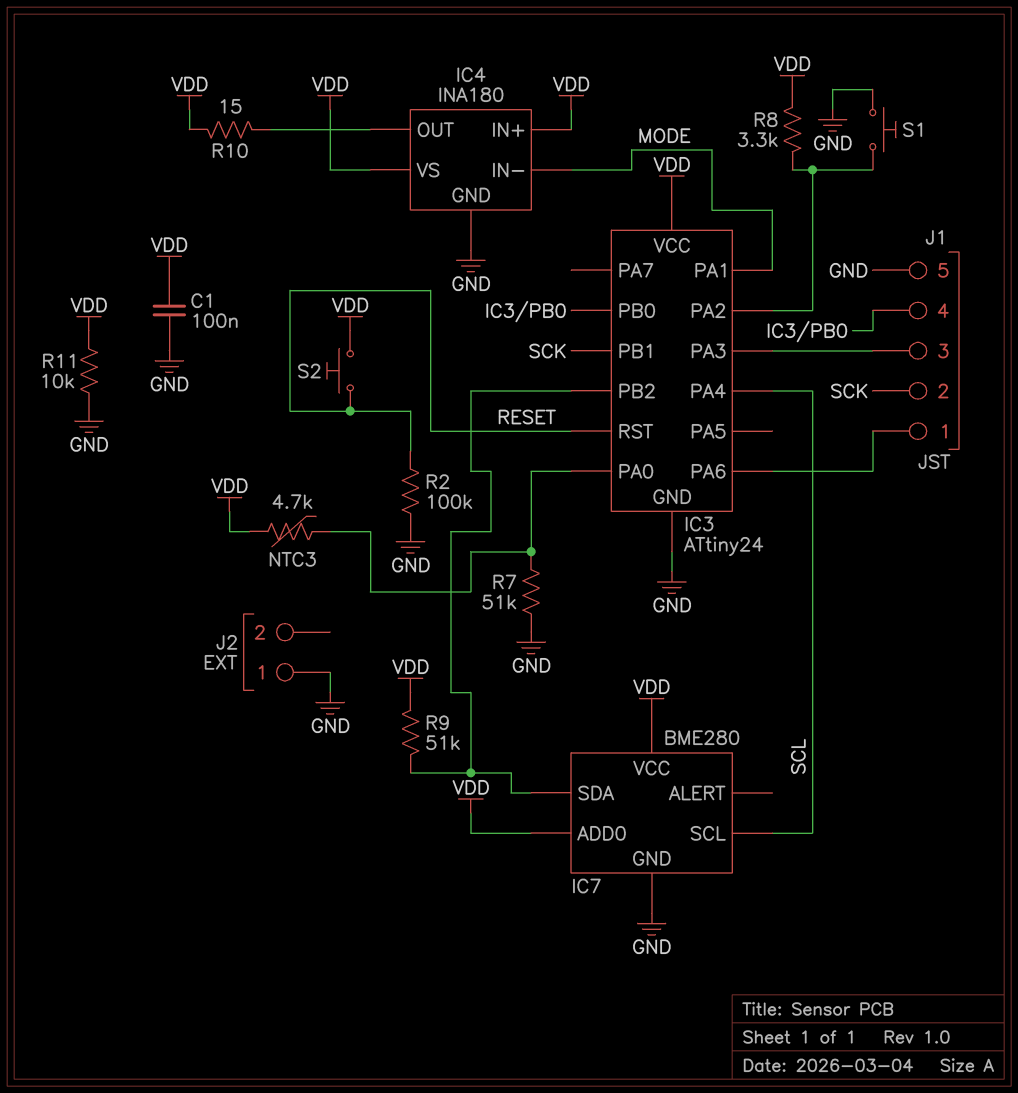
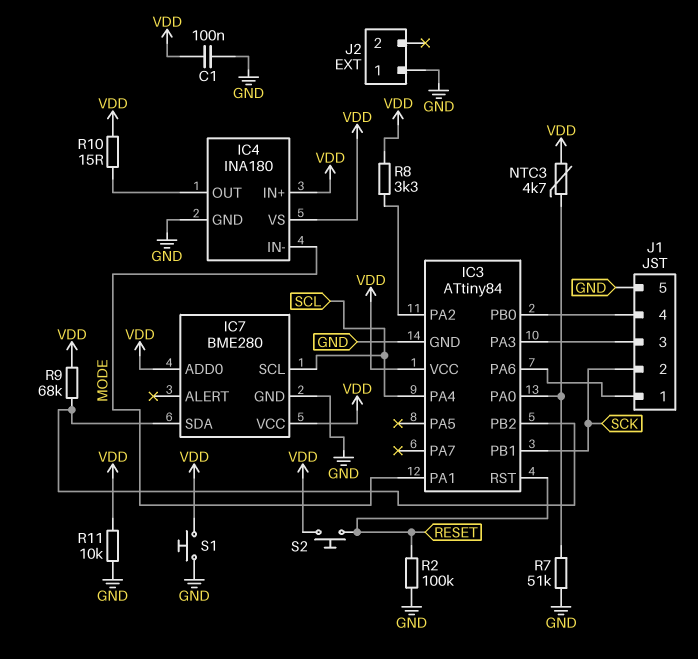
IC3: ATtiny24 -> ATtiny84
R9: 51k (IC3/PB2, VDD) -> 68k (IC3/PB2, VDD)
S1: button (GND, IC3/PA2) -> button (GND, VDD)

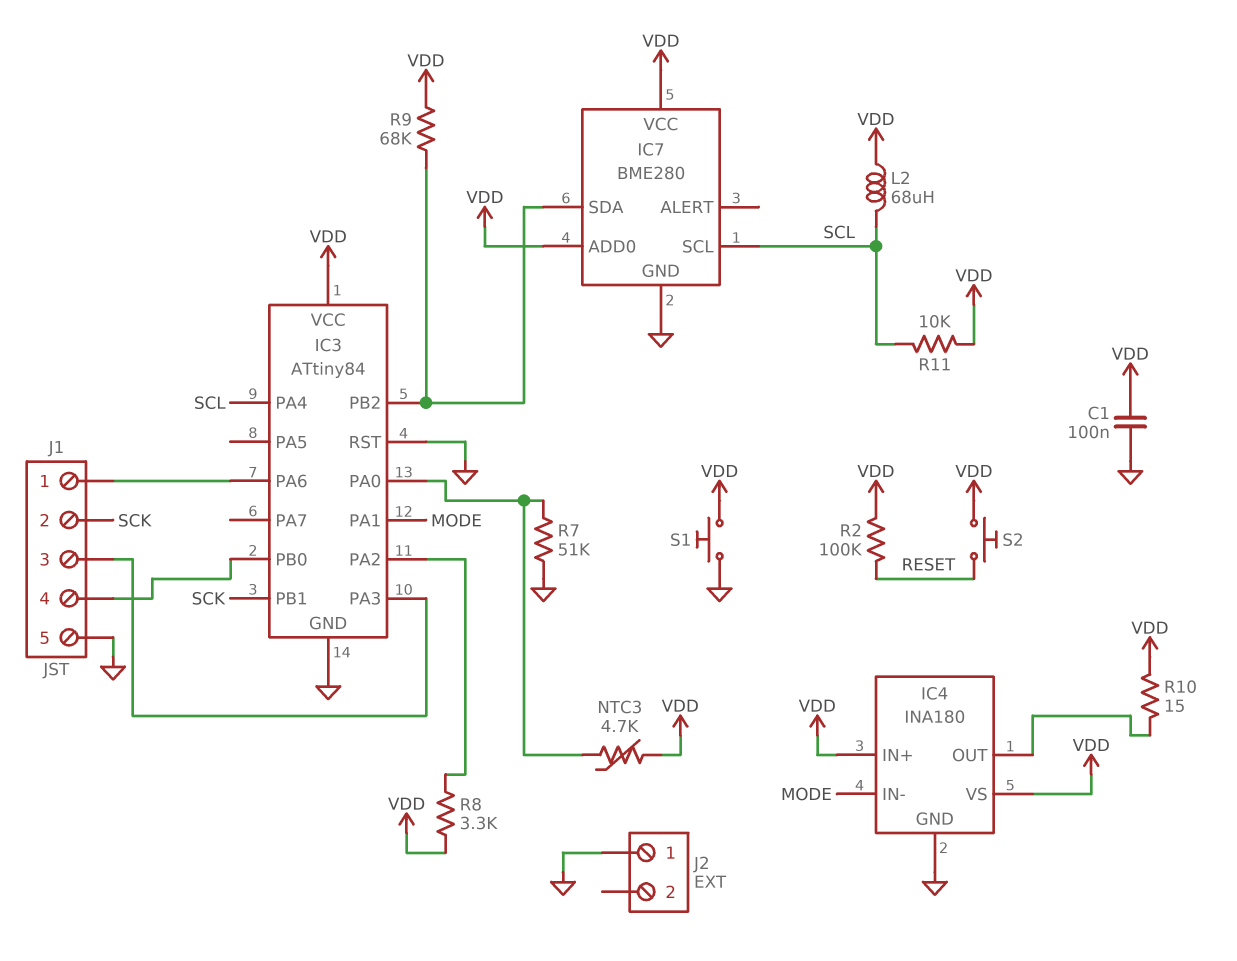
IC3 pin RST: RESET -> GND
L2: none -> 68uH (SCL, VDD)
R2: 100k (GND, RESET) -> 100k (RESET, VDD)
R11: 10k (GND, VDD) -> 10k (SCL, VDD)

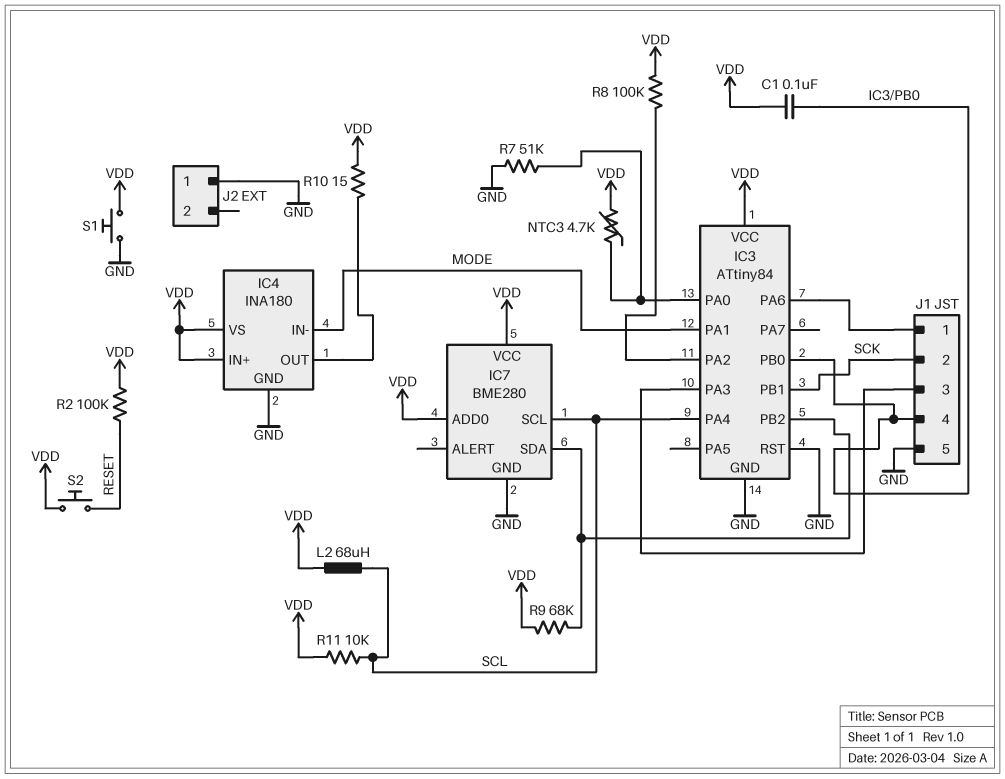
C1: 100nF (GND, VDD) -> 100nF (IC3/PB0, VDD)
R8: 3.3k (IC3/PA2, VDD) -> 100k (IC3/PA2, VDD)

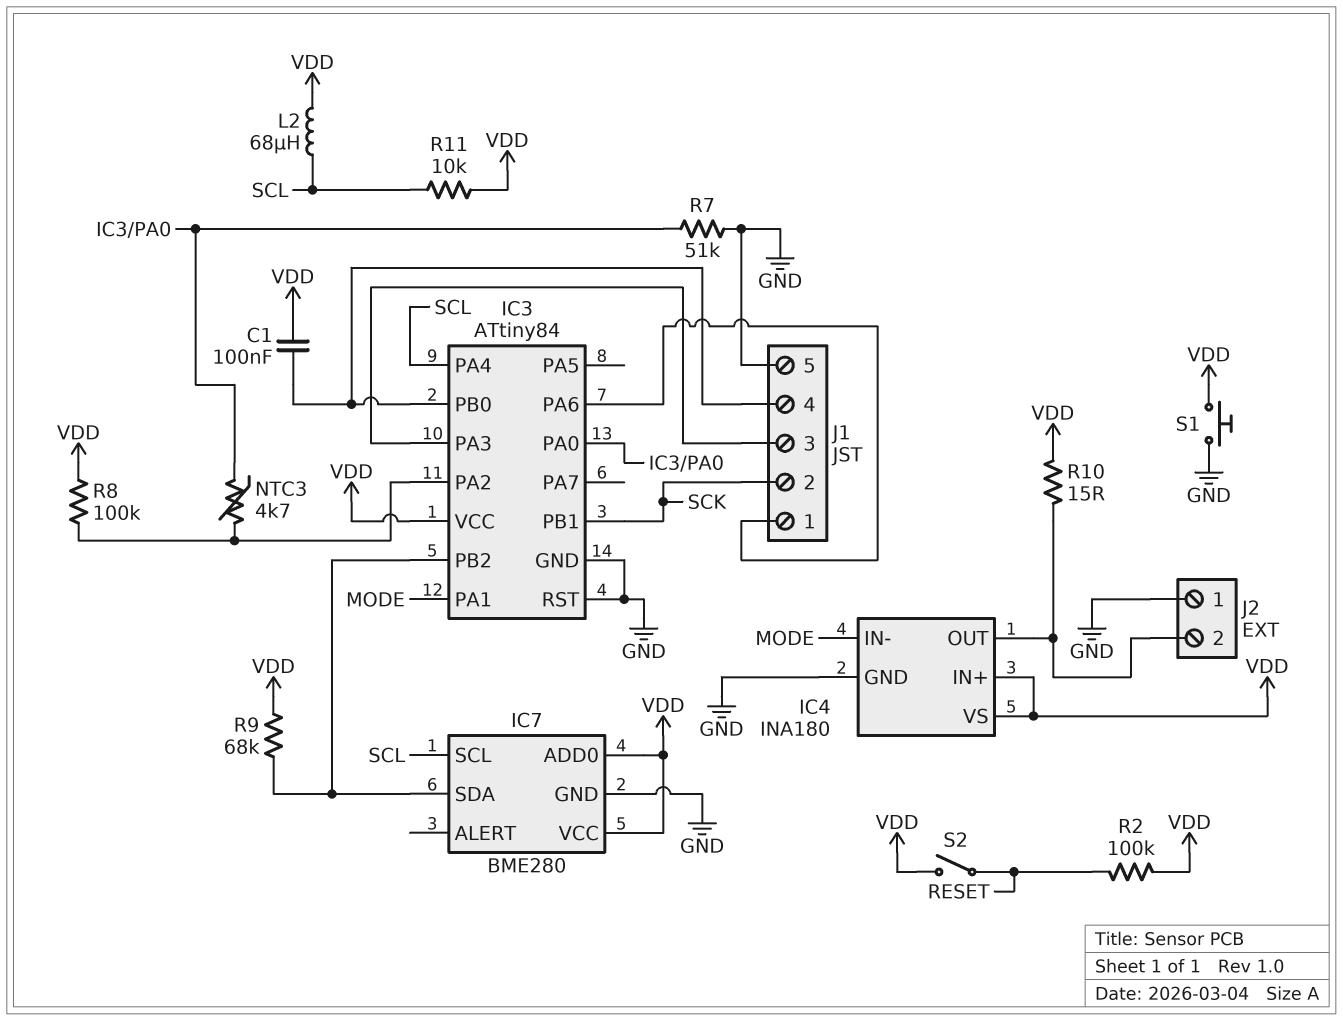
J2 pin 2: none -> IC4/OUT
NTC3: 4.7k (IC3/PA0, VDD) -> 4.7k (IC3/PA0, IC3/PA2)
S2: button (RESET, VDD) -> switch (RESET, VDD)

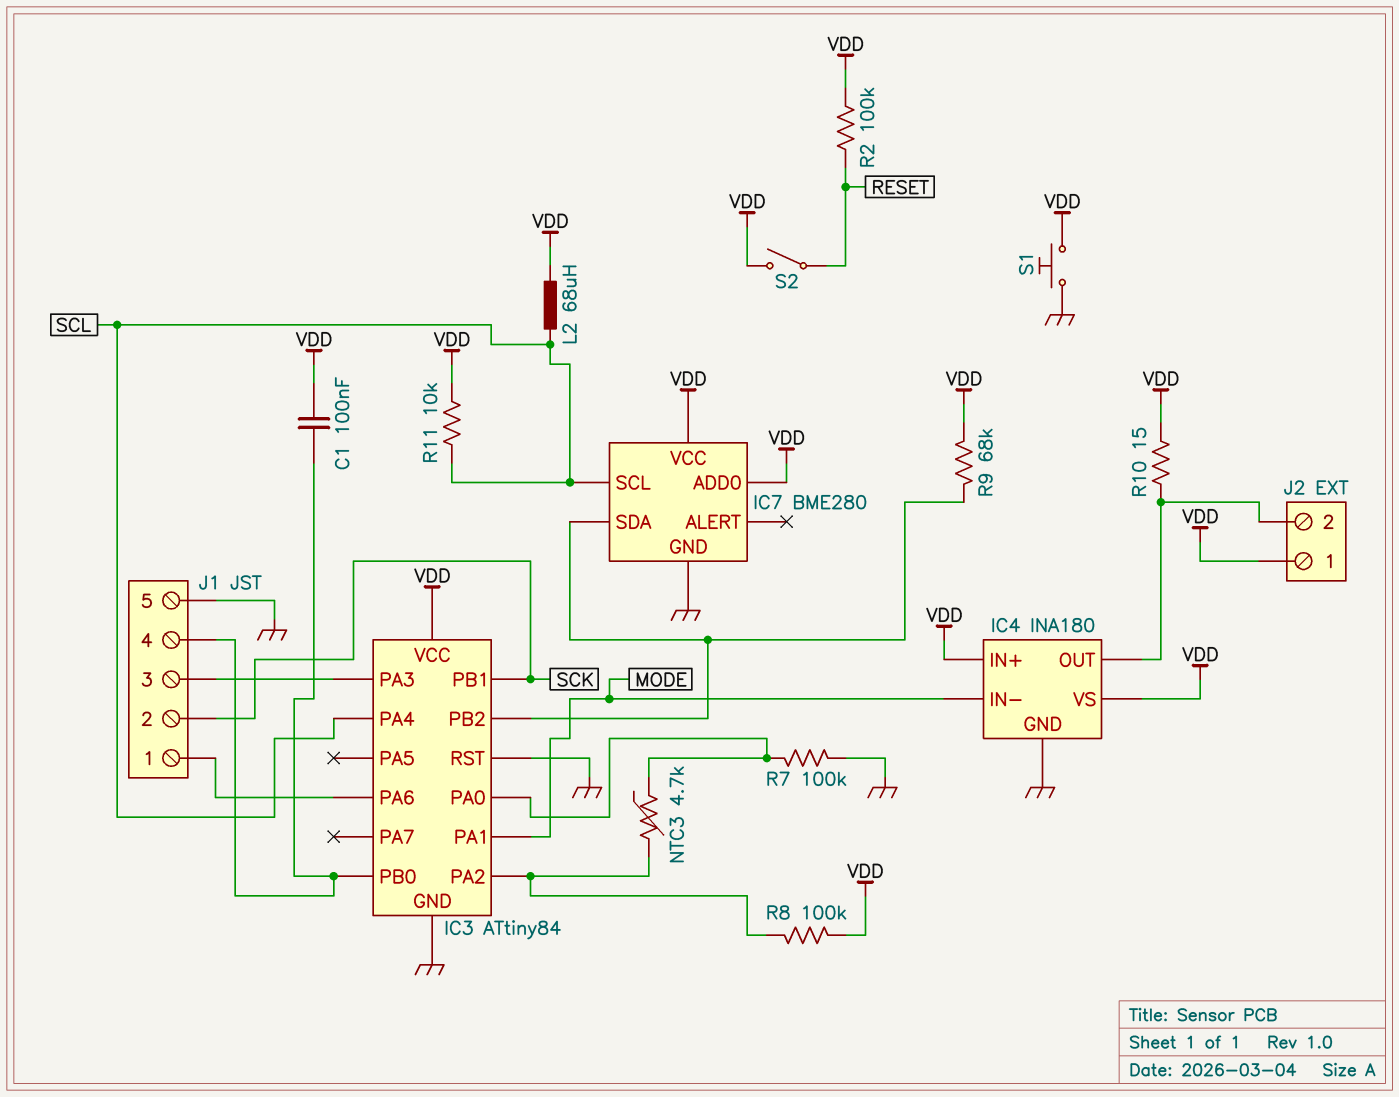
J2 pin 1: GND -> VDD
R7: 51k (GND, IC3/PA0) -> 100k (GND, IC3/PA0)

